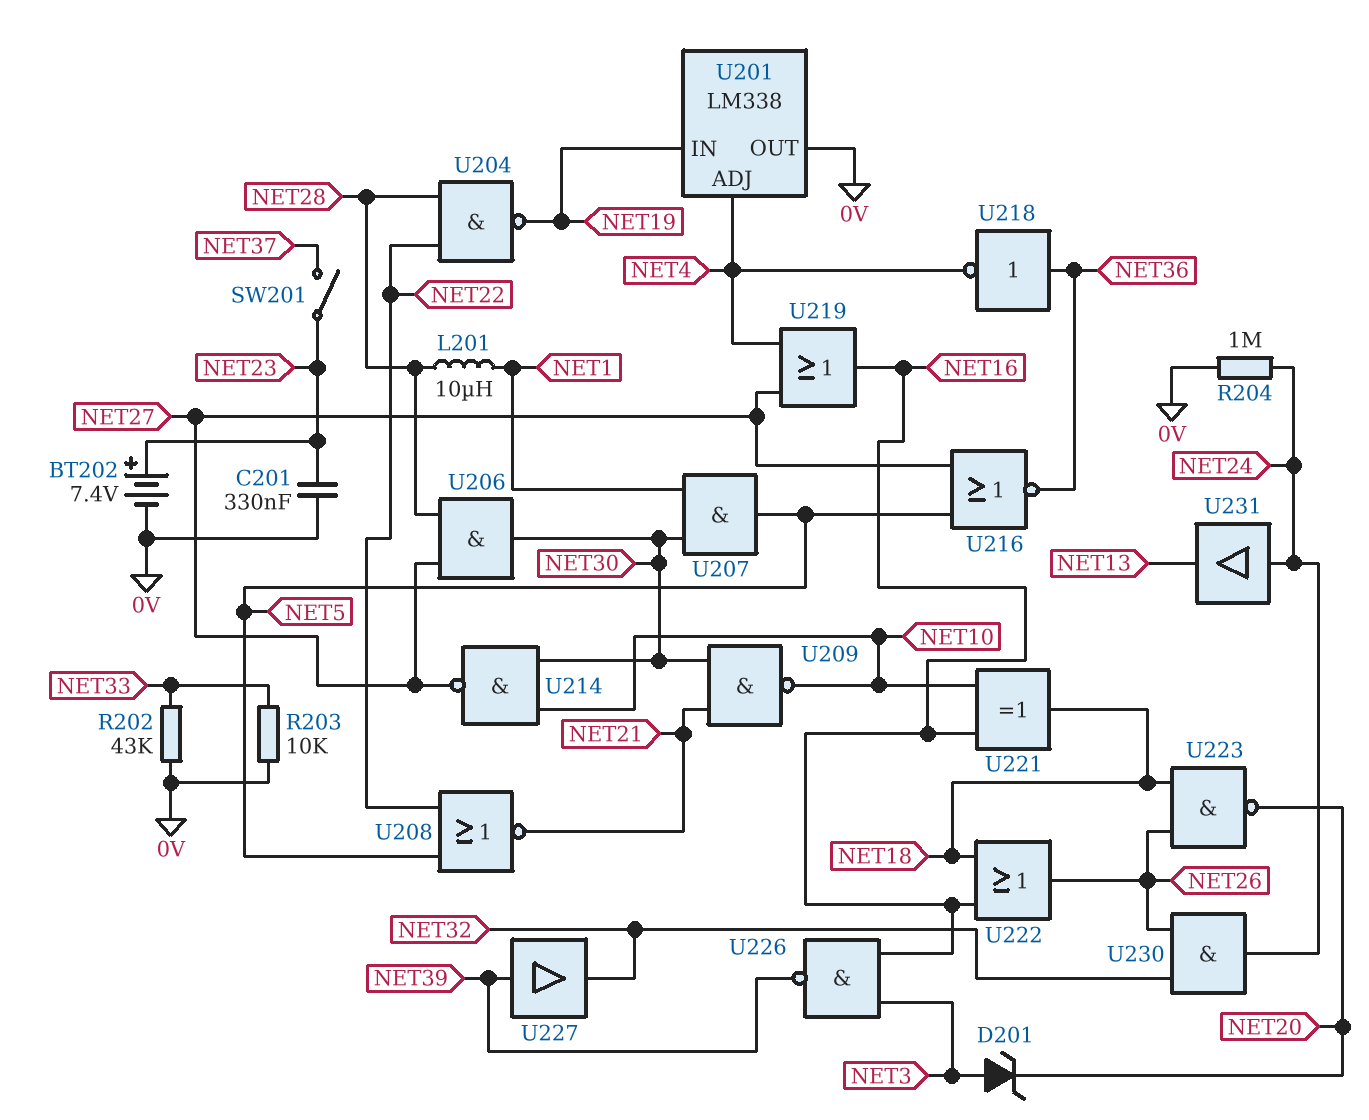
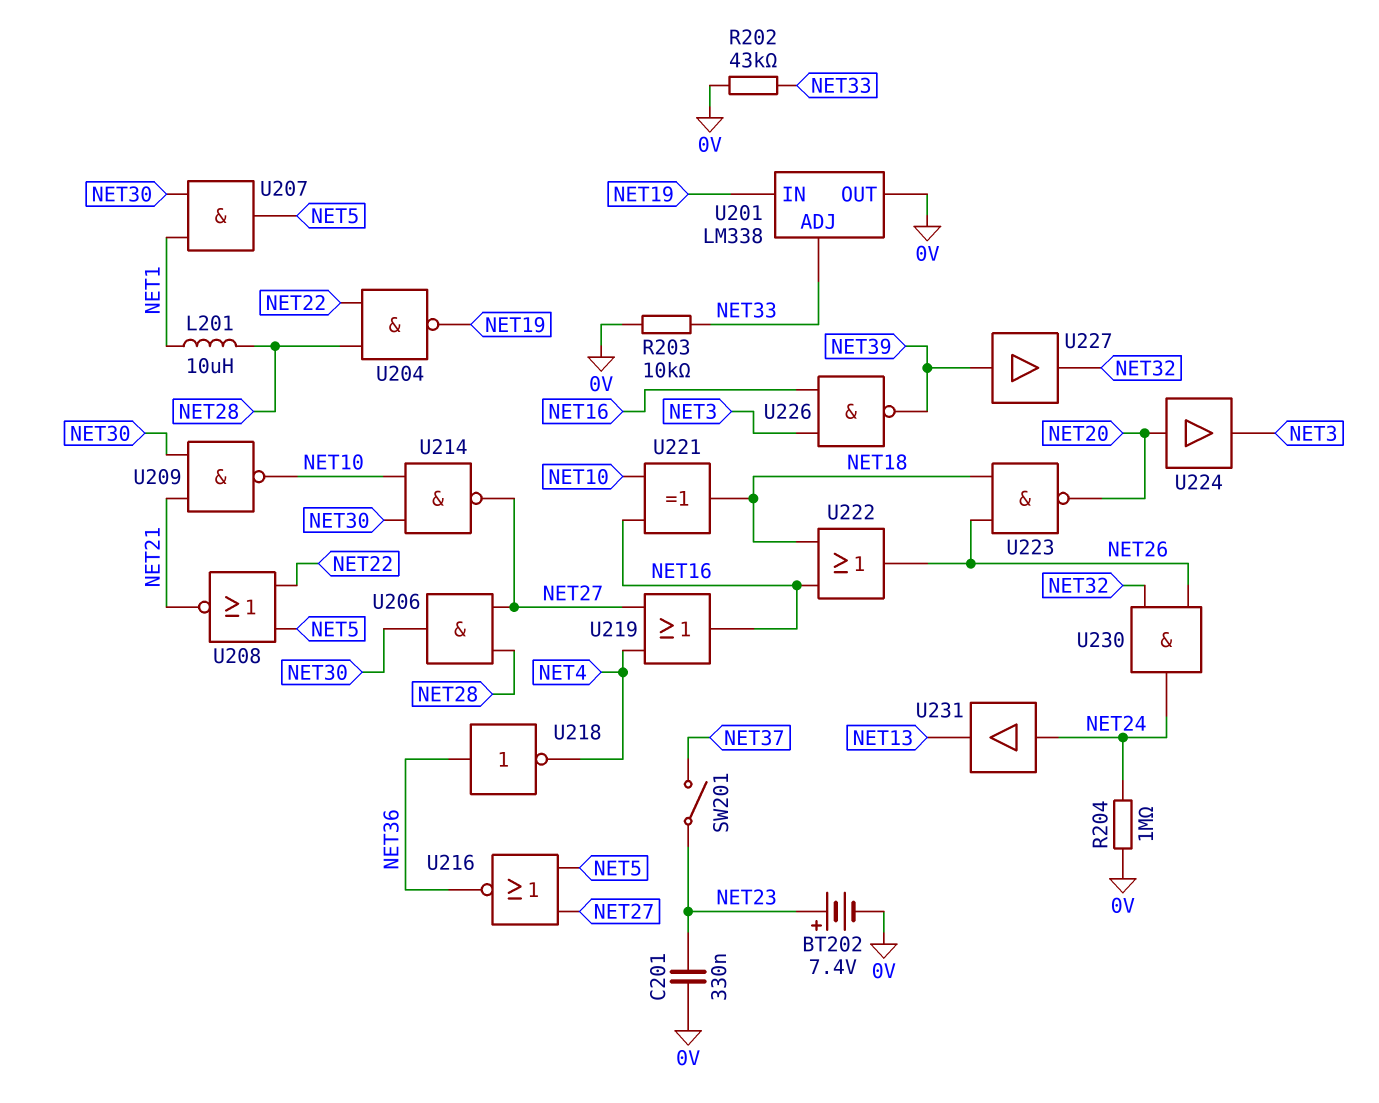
D201: zener (A NET3, K NET20) -> none
U201 pin ADJ: NET4 -> NET33
U224: none -> buffer (in NET20, out NET3)

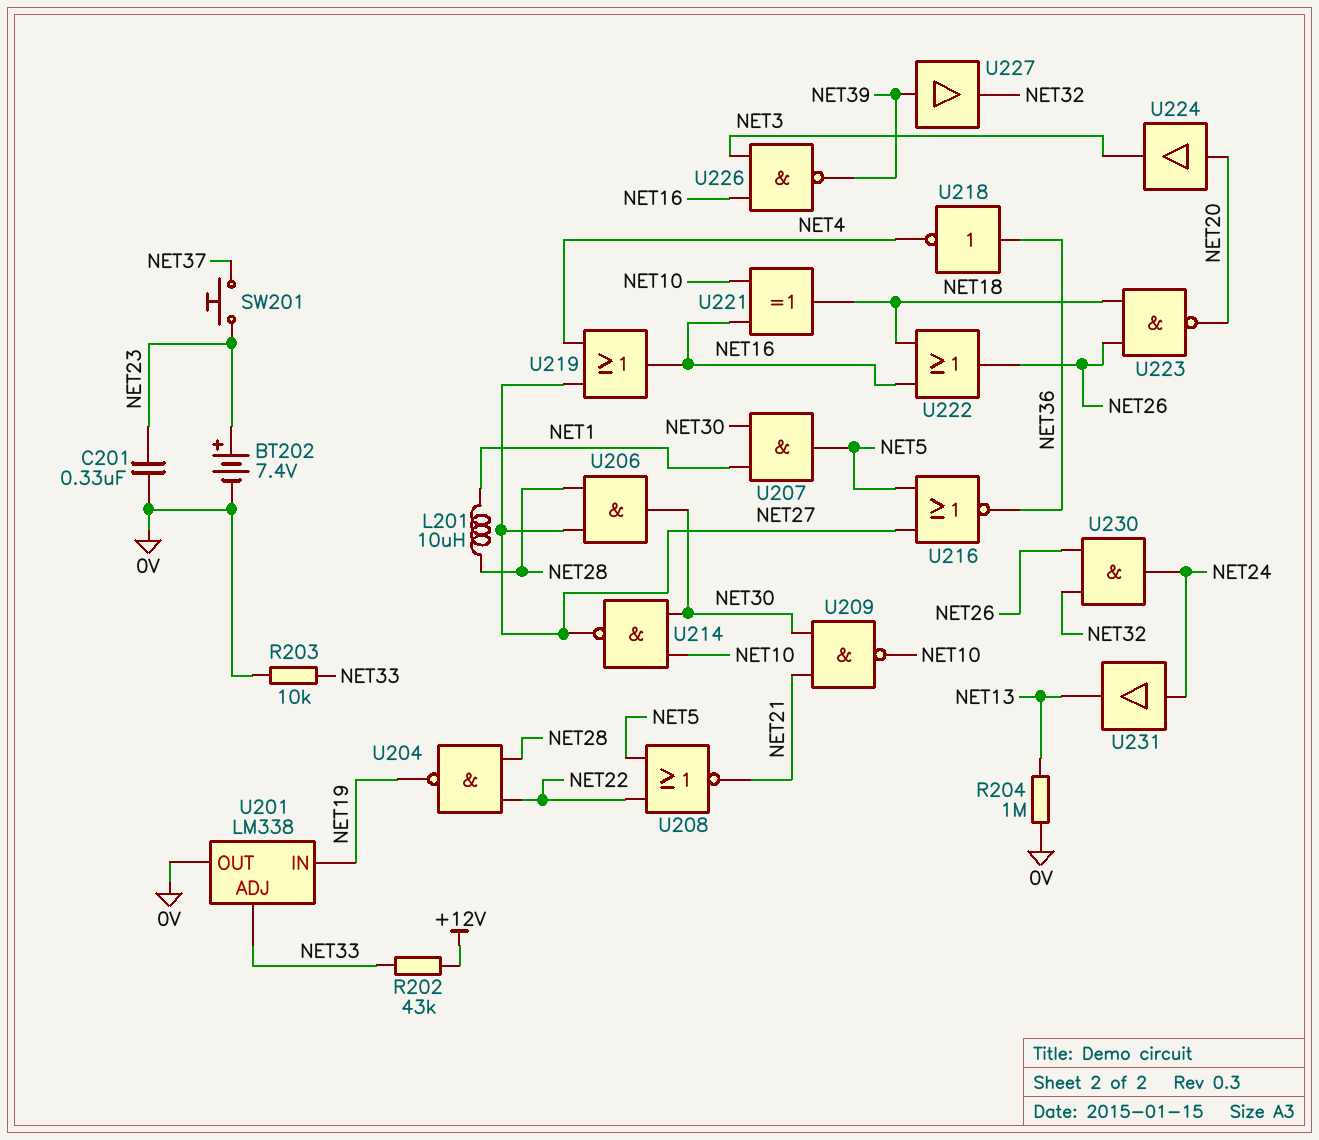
R202: 43k (0V, NET33) -> 43k (+12V, NET33)
R204: 1M (0V, NET24) -> 1M (0V, NET13)
SW201: switch (NET23, NET37) -> button (NET23, NET37)

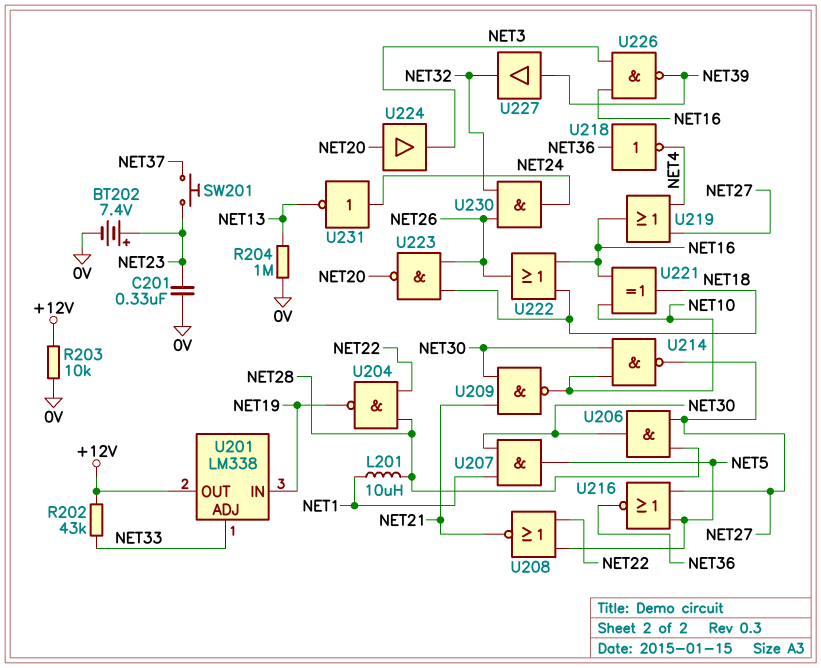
R203: 10k (0V, NET33) -> 10k (+12V, 0V)
U201 pin OUT: 0V -> +12V
U231: buffer (in NET24, out NET13) -> NOT (in NET24, out NET13)

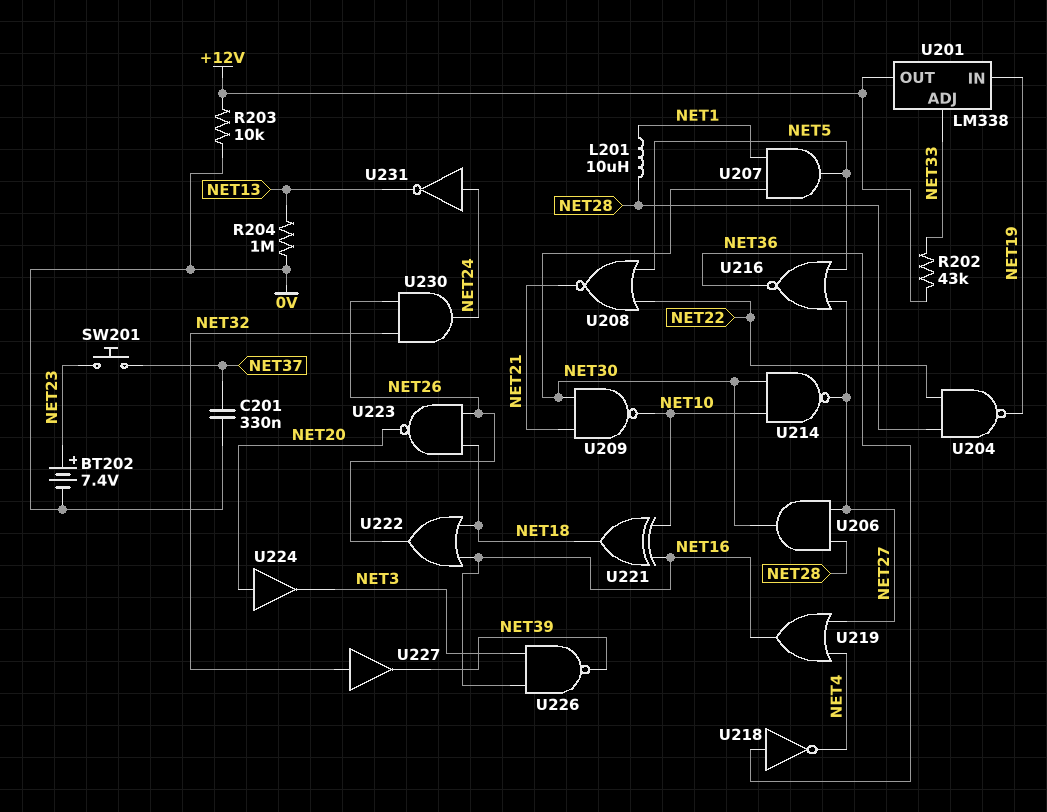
C201: 330nF (0V, NET23) -> 330nF (0V, NET37)
U227: buffer (in NET39, out NET32) -> buffer (in NET32, out NET39)

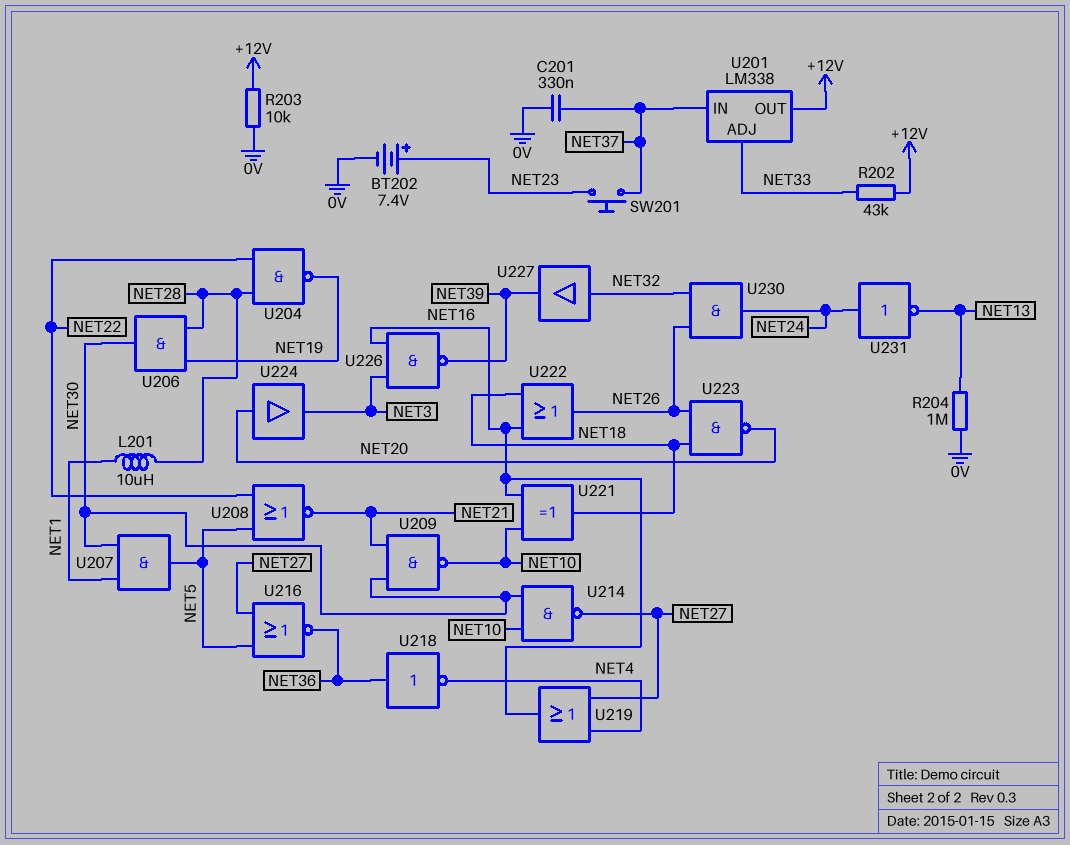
U201 pin IN: NET19 -> NET37
U206: AND (in NET27, in NET28, out NET30) -> AND (in NET19, in NET28, out NET30)

